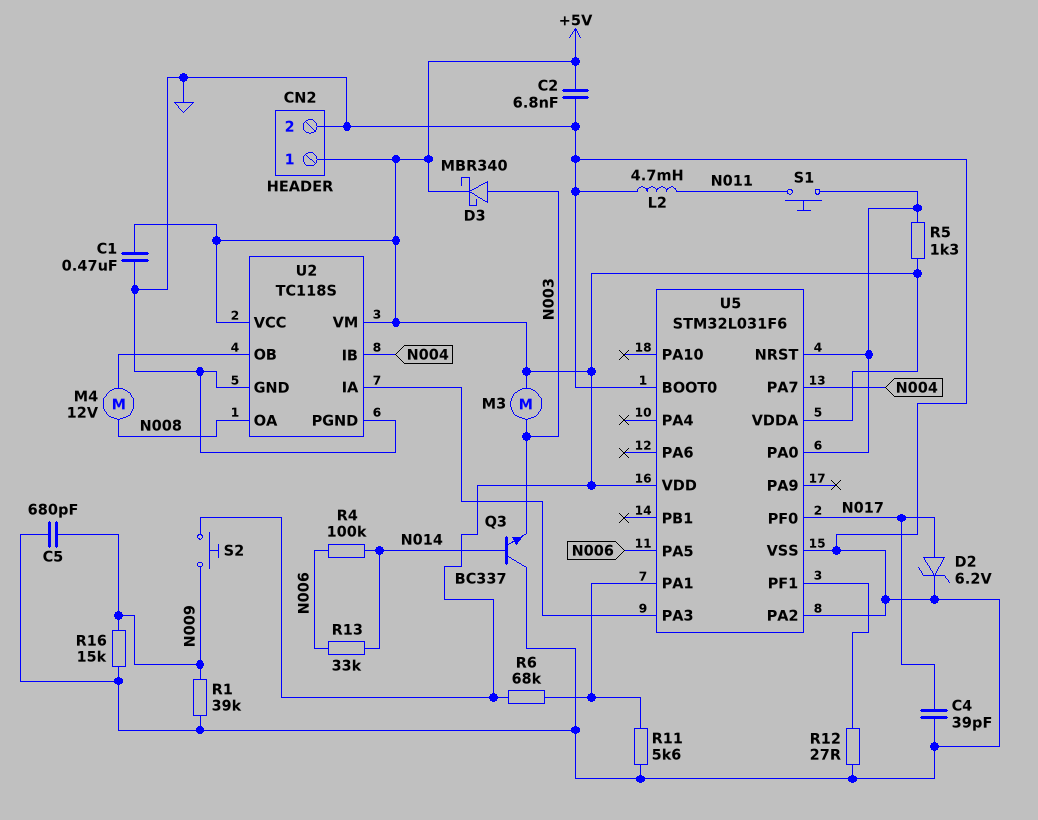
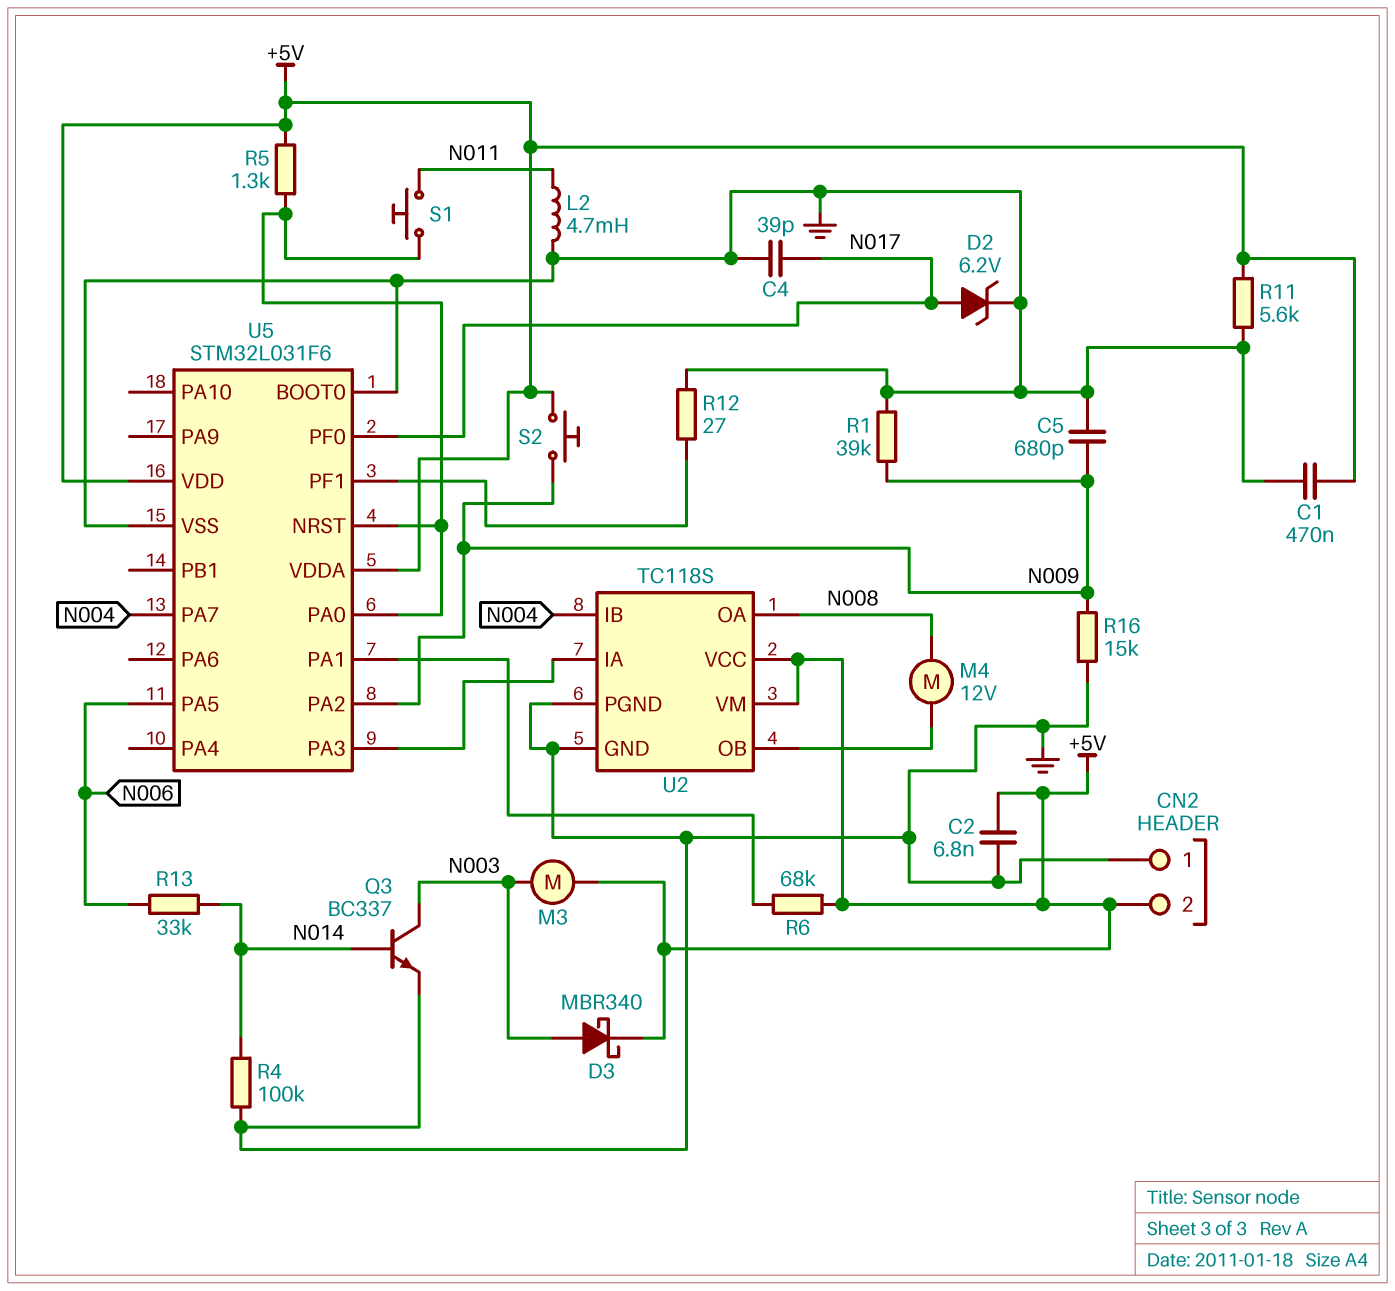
CN2 pin 1: +5V -> GND
CN2 pin 2: GND -> +5V
Q3: NPN BC337 (B N014, C GND, E N003) -> NPN BC337 (B N014, C N003, E GND)
R4: 100k (N006, N014) -> 100k (GND, N014)
R11: 5.6k (GND, U5/PA1) -> 5.6k (+5V, GND)
U5 pin PA2: GND -> N009

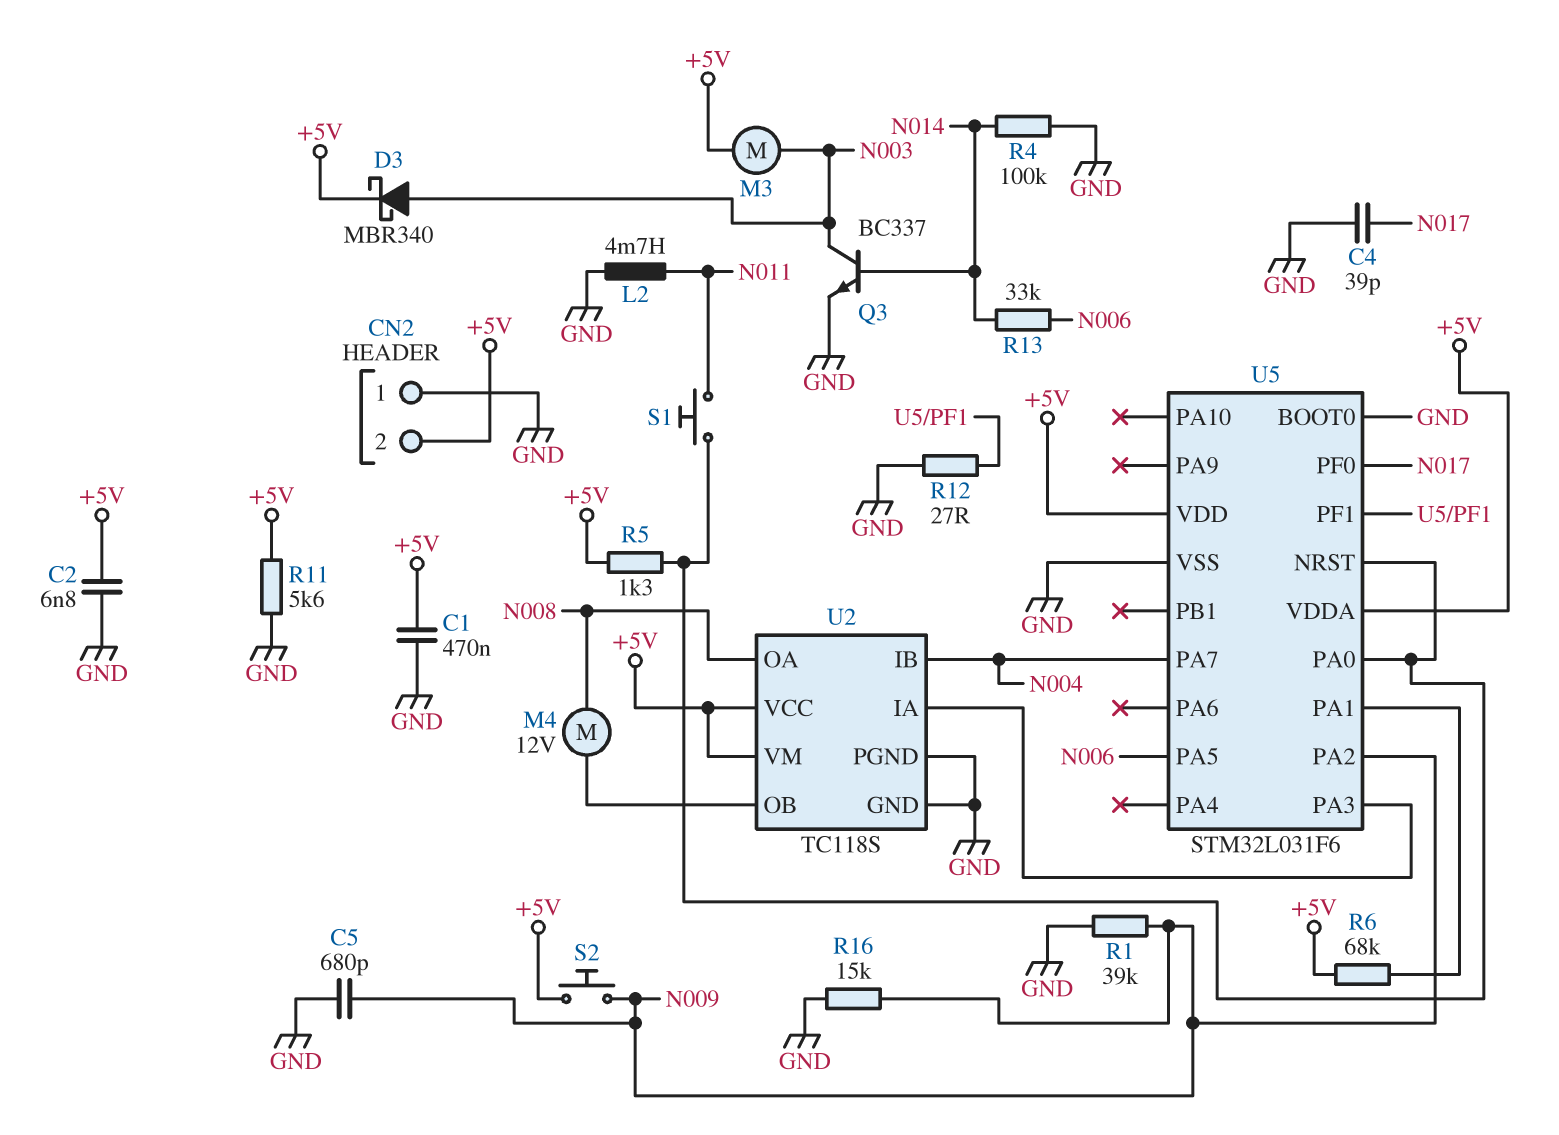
D2: zener 6.2V (A N017, K GND) -> none

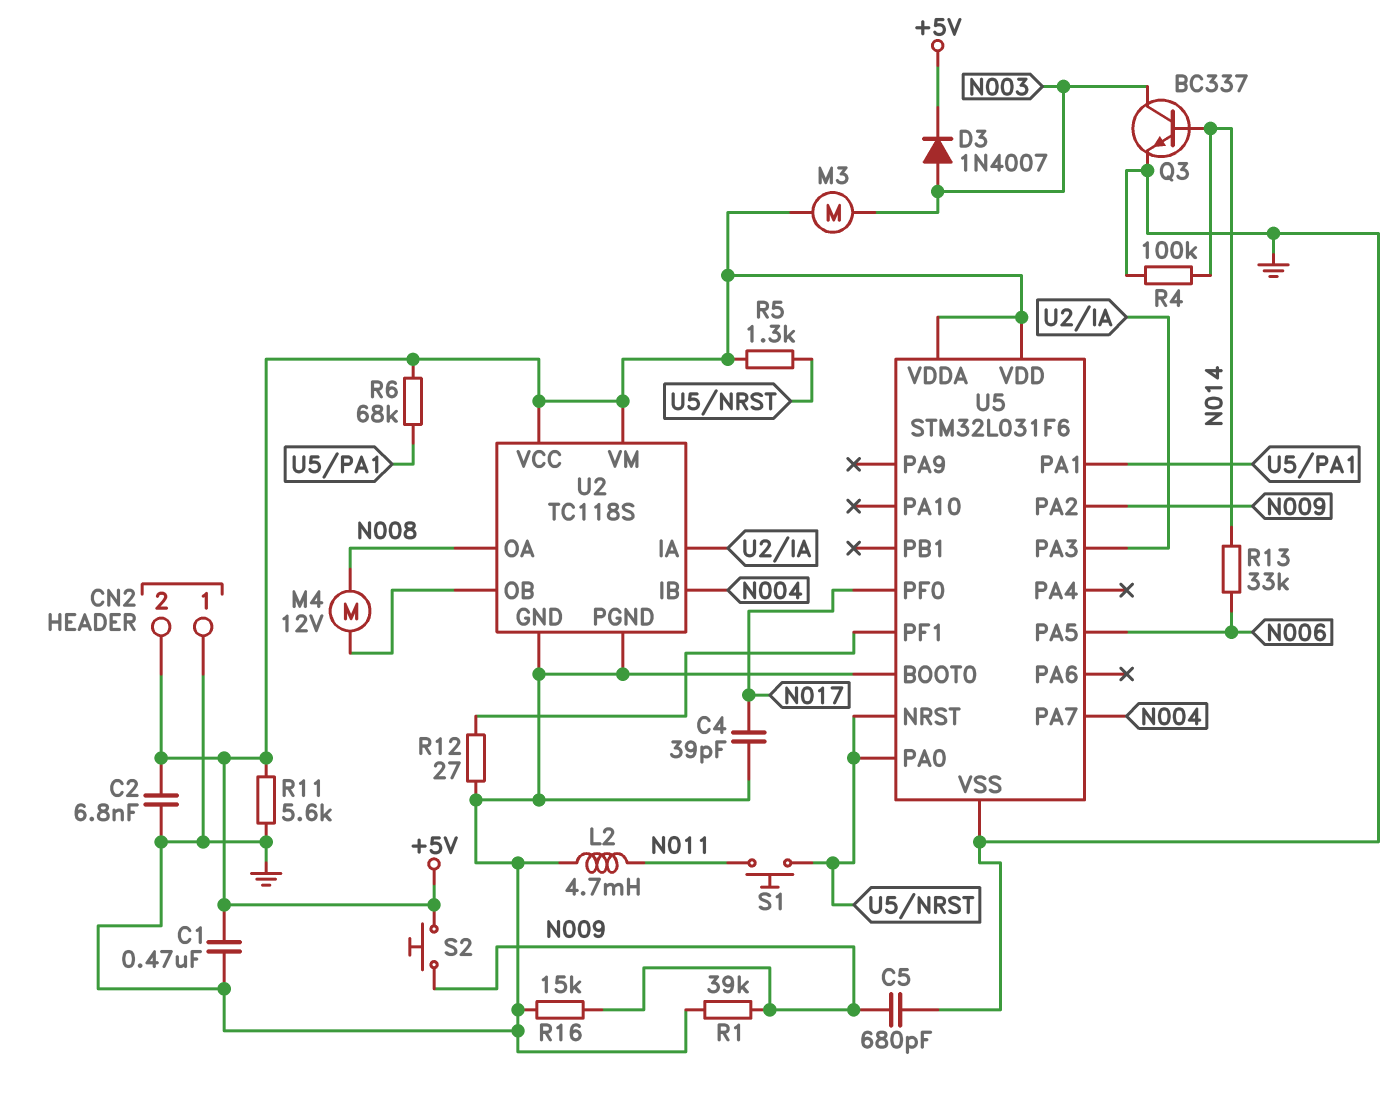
D3: schottky MBR340 (A N003, K +5V) -> diode 1N4007 (A N003, K +5V)

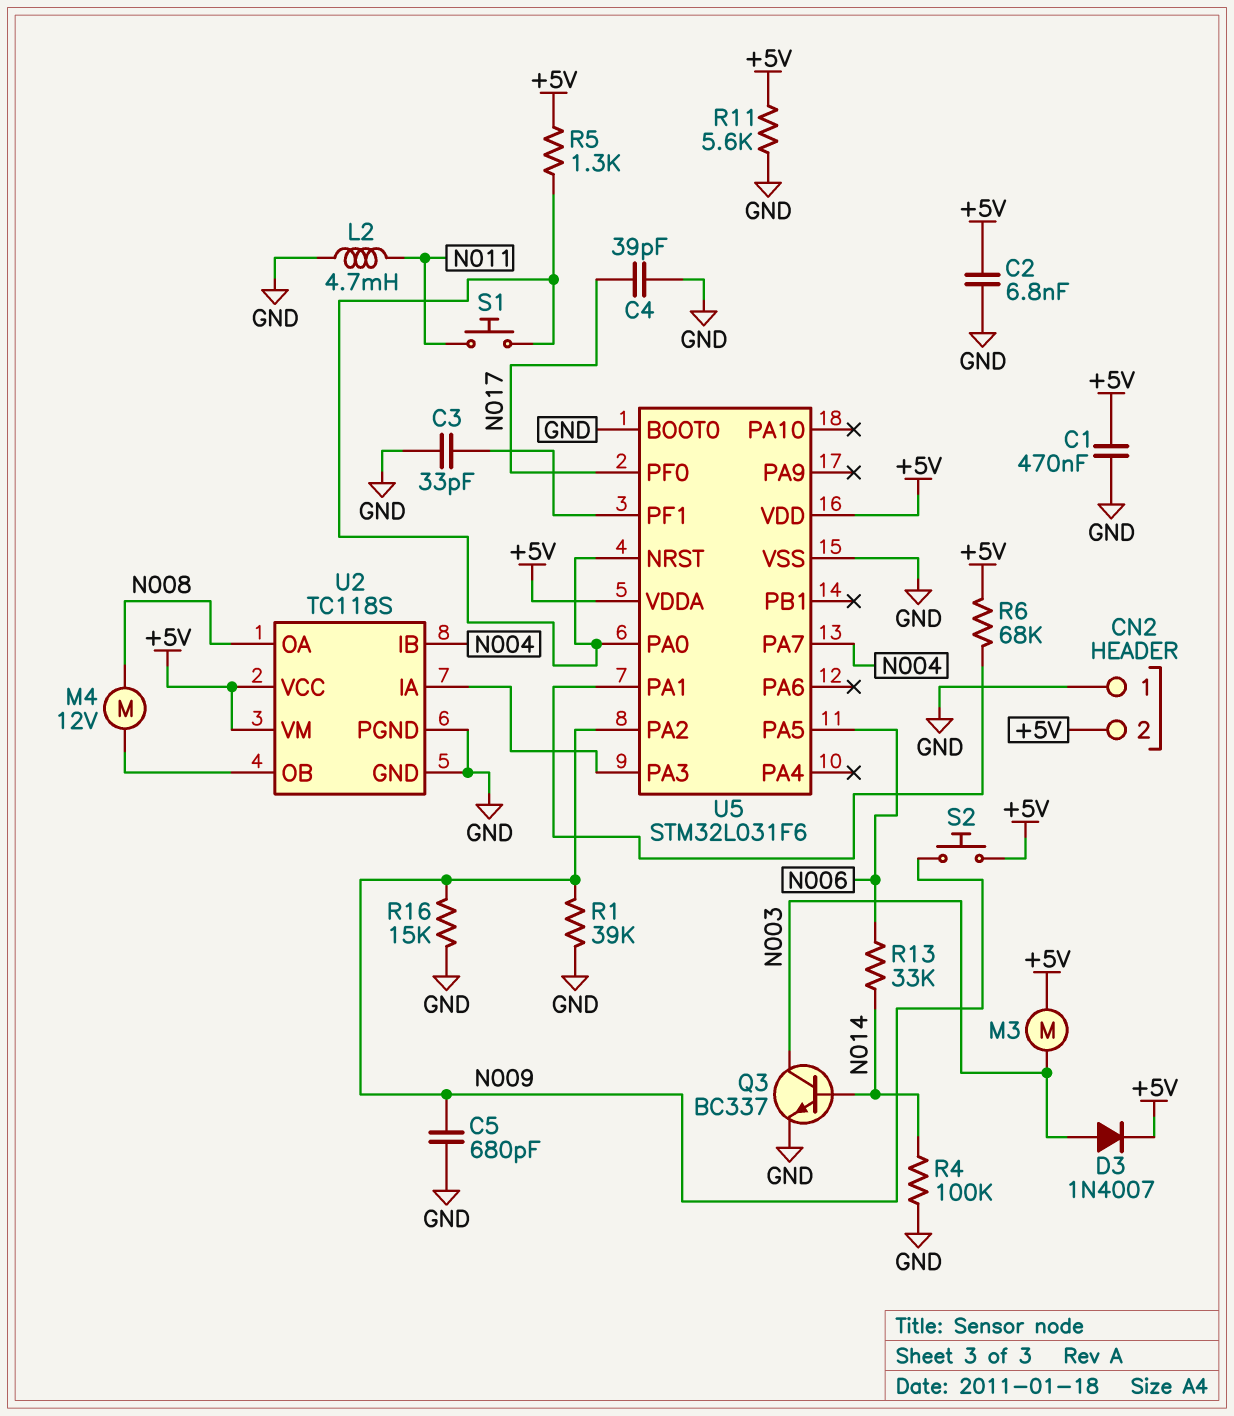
C3: none -> 33pF (GND, U5/PF1)
R12: 27 (GND, U5/PF1) -> none

